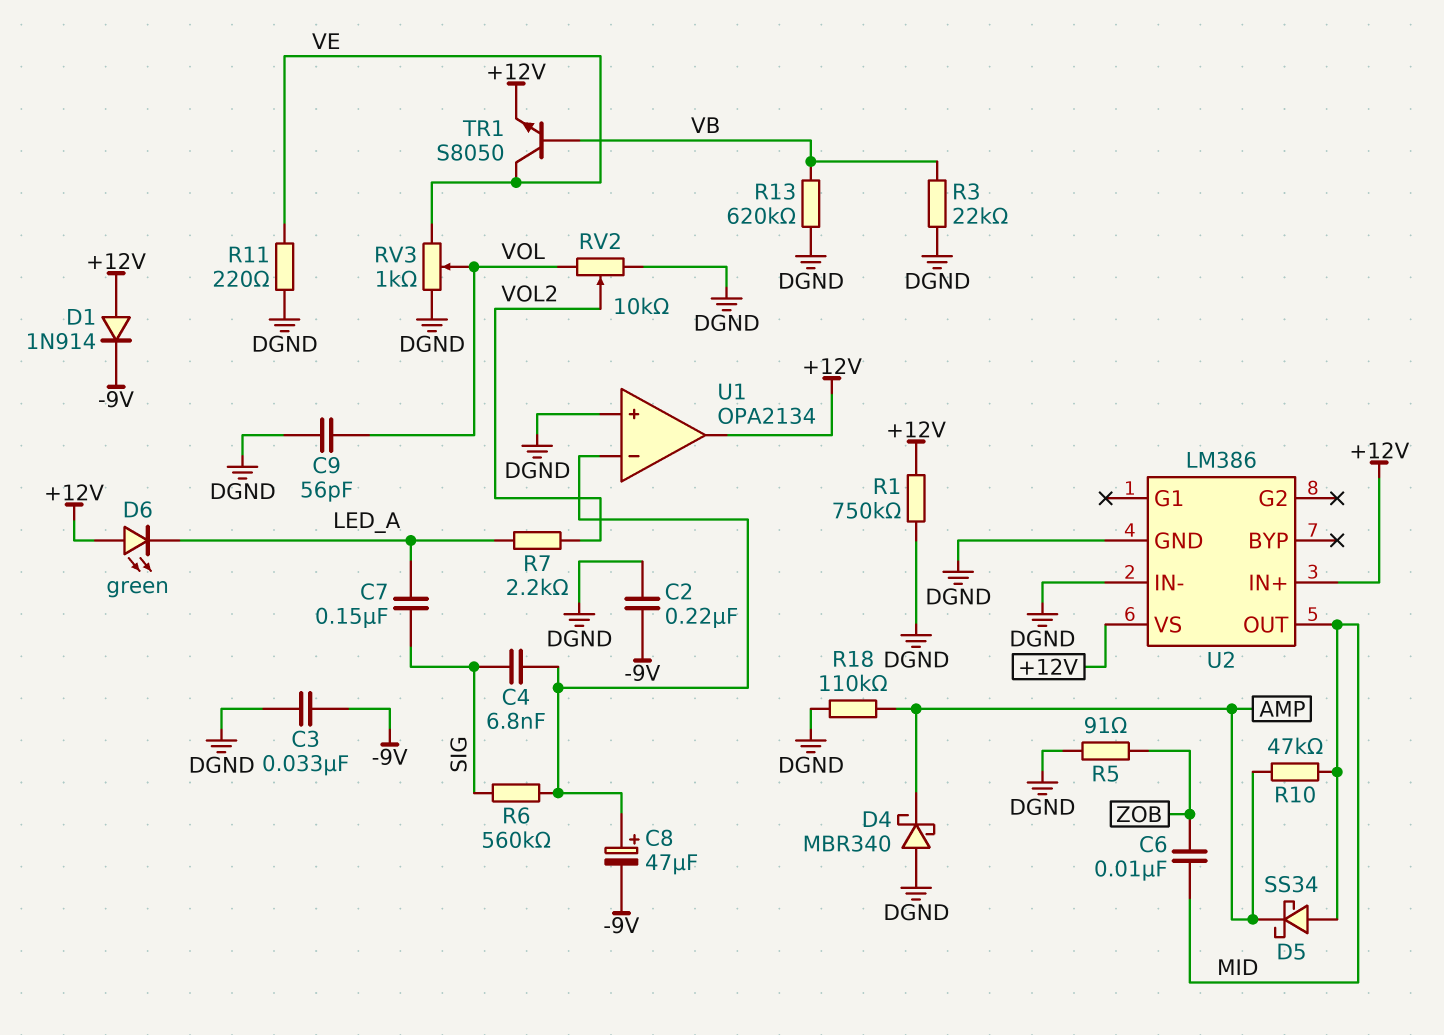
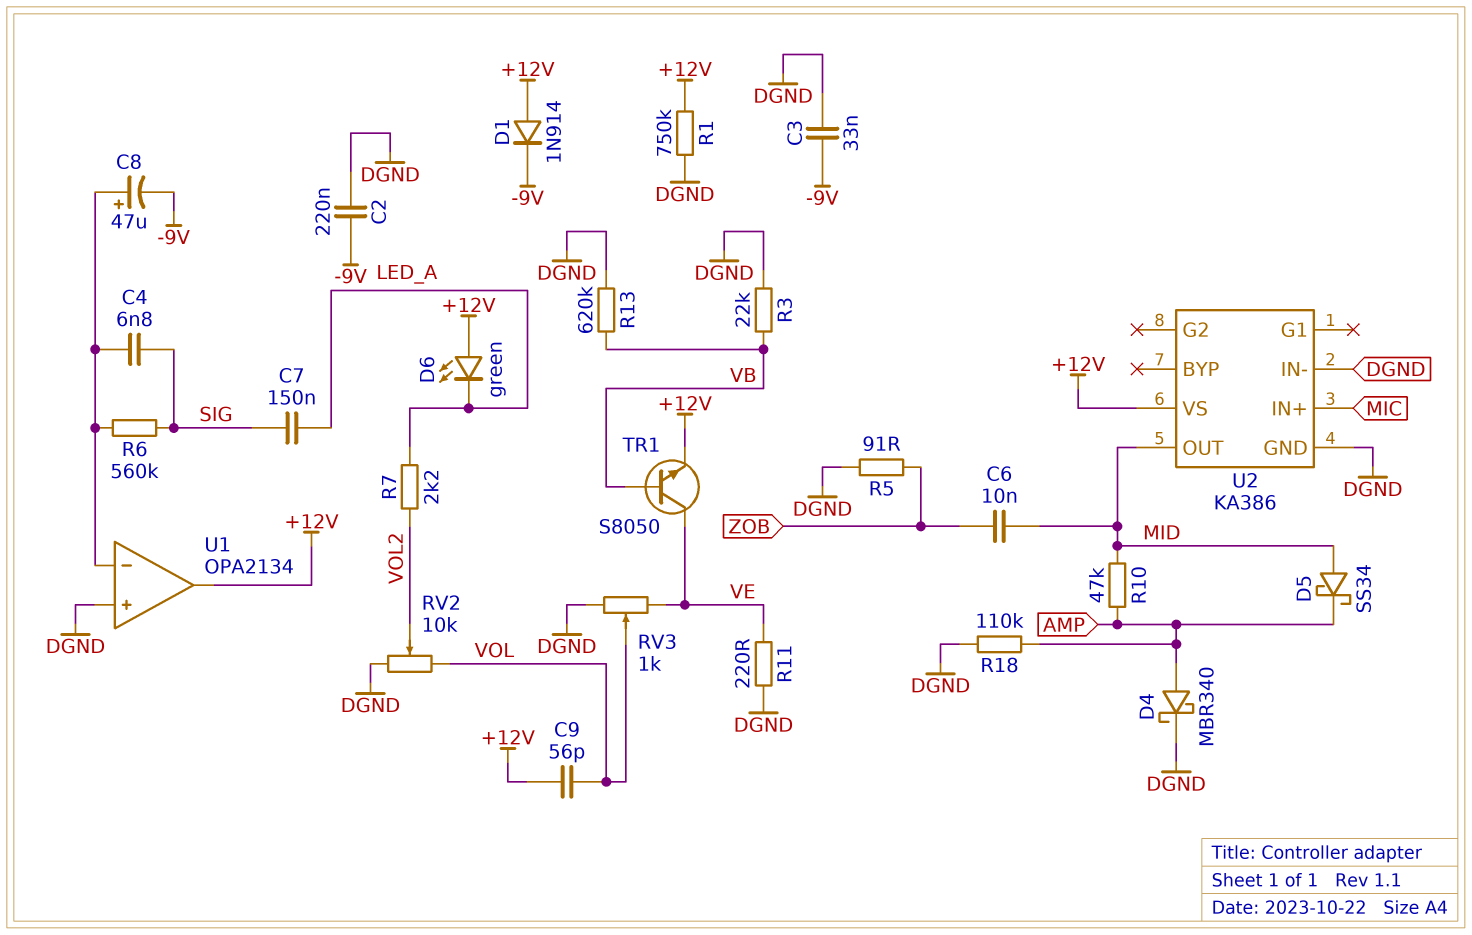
C9: 56pF (DGND, VOL) -> 56pF (+12V, VOL)
D4: schottky MBR340 (A DGND, K AMP) -> schottky MBR340 (A AMP, K DGND)
U2: LM386 -> KA386
U2 pin IN+: +12V -> MIC

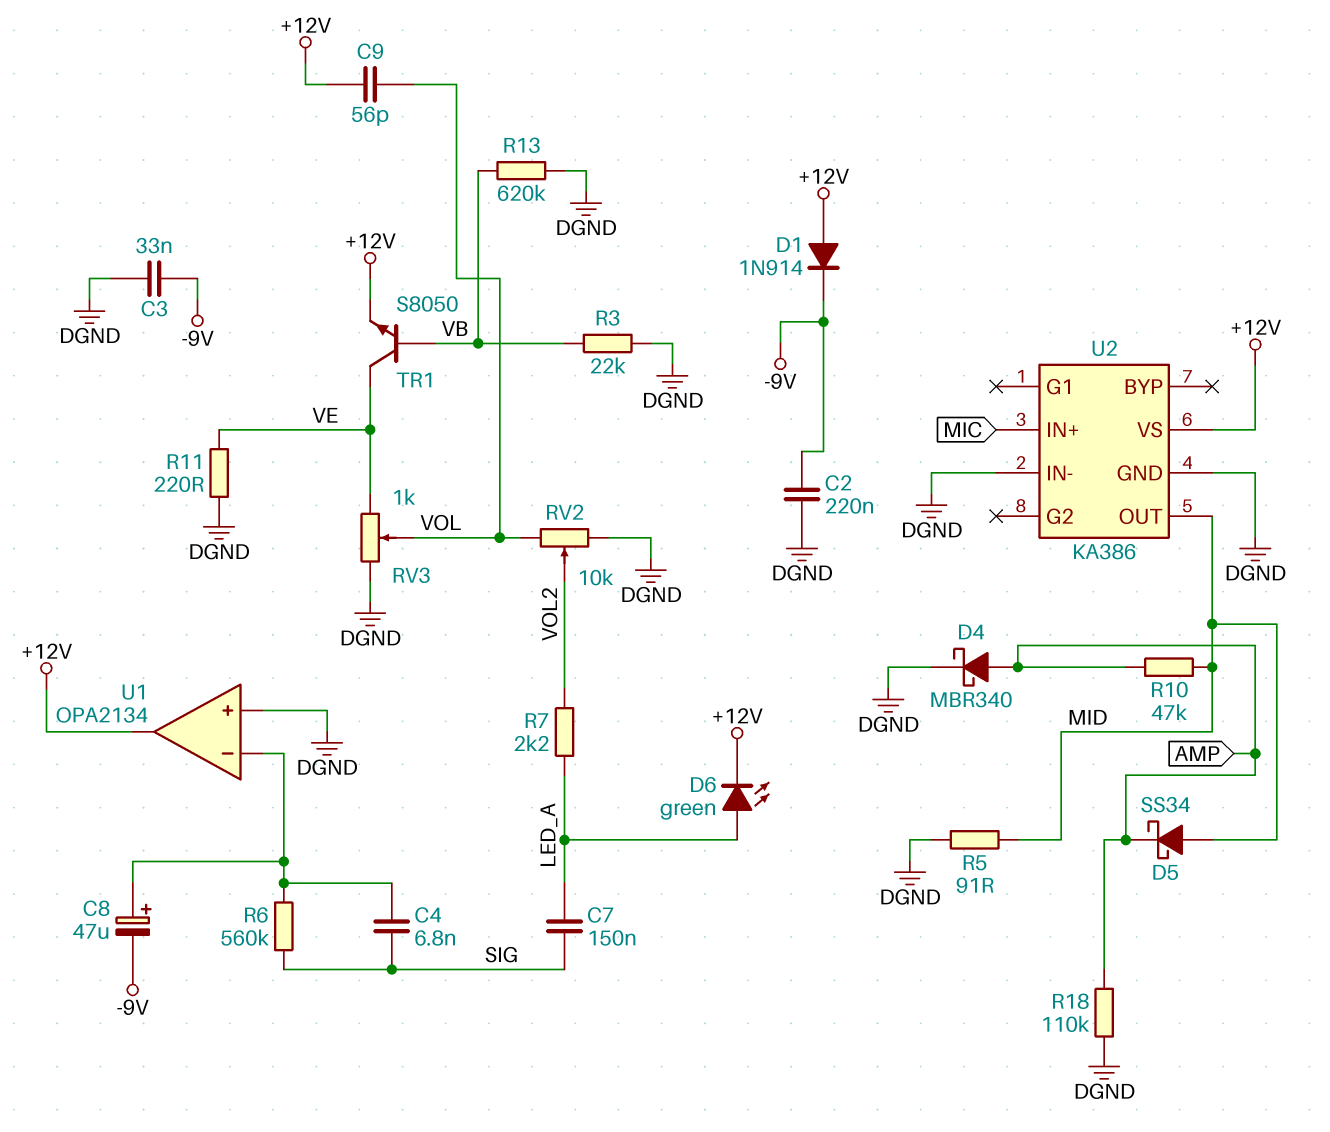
C6: 10nF (MID, ZOB) -> none
D6: LED green (A +12V, K LED_A) -> LED green (A LED_A, K +12V)
R1: 750k (+12V, DGND) -> none
R5: 91 (DGND, ZOB) -> 91 (DGND, MID)

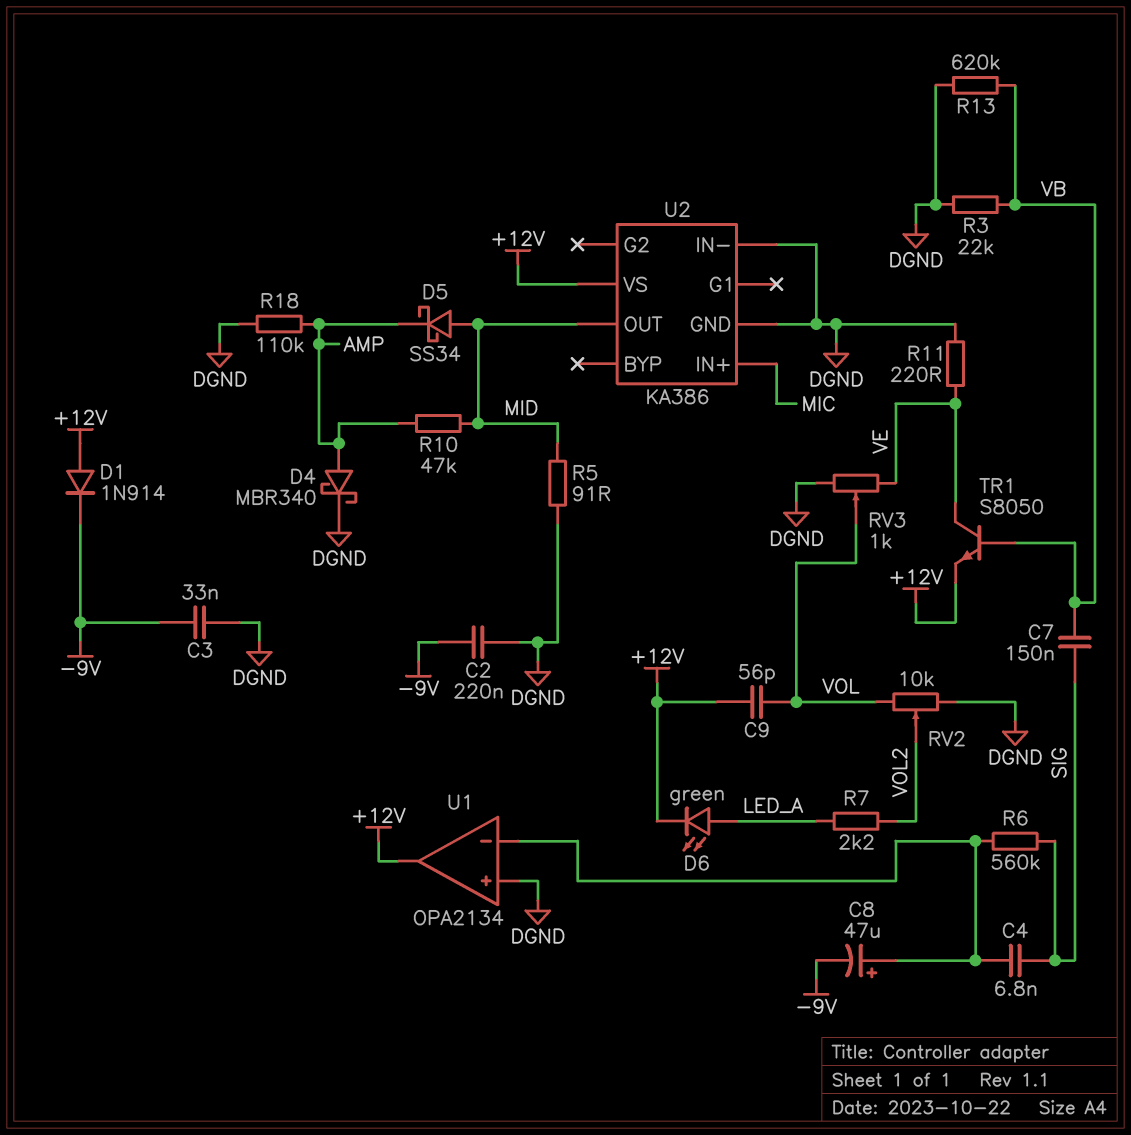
C7: 150nF (LED_A, SIG) -> 150nF (SIG, VB)

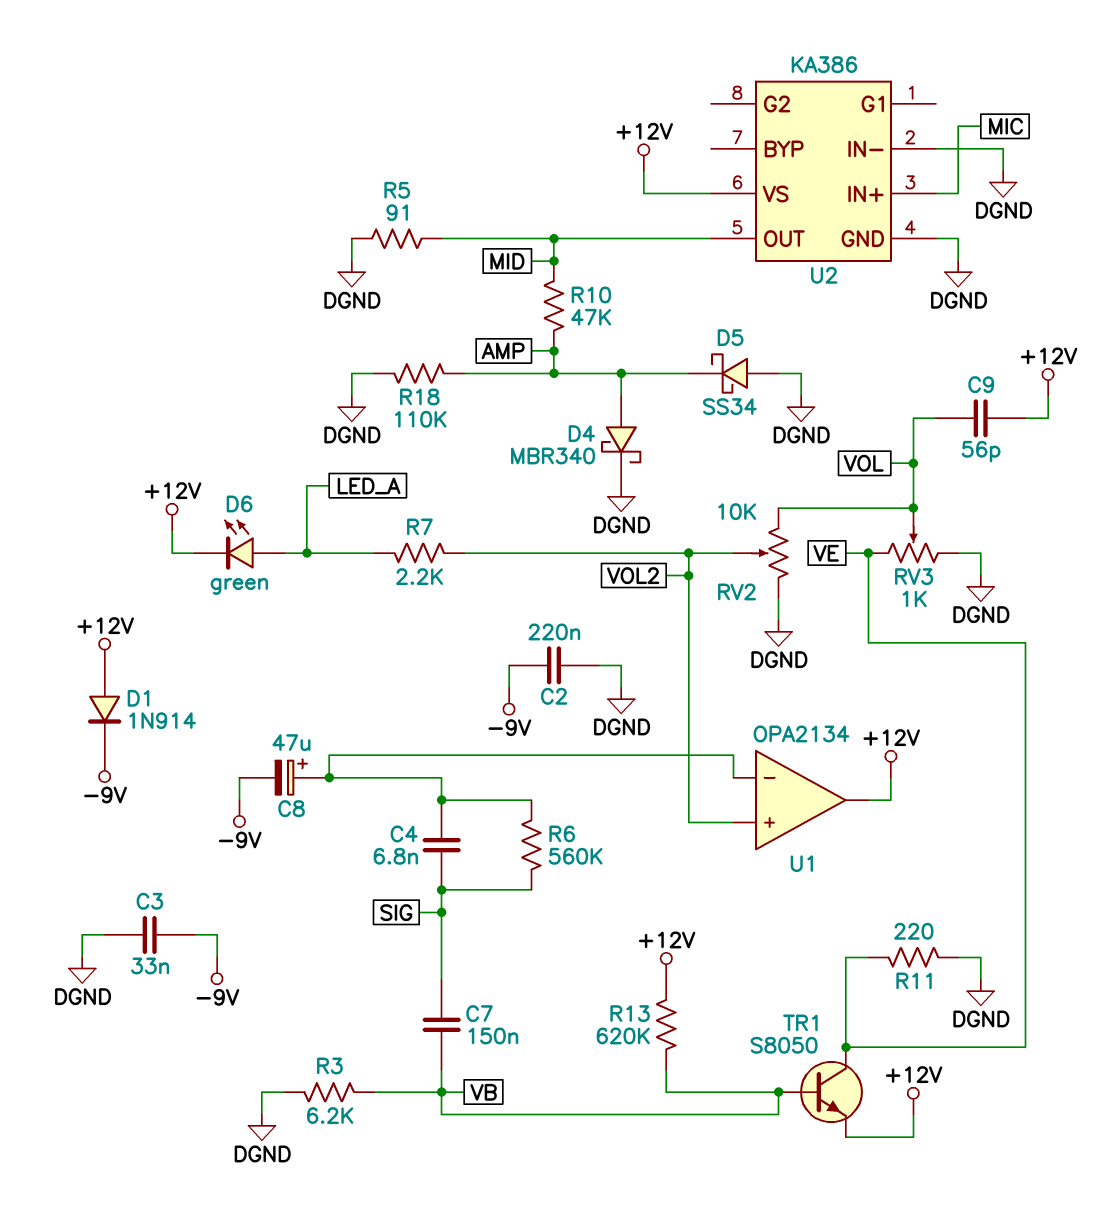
D5: schottky SS34 (A MID, K AMP) -> schottky SS34 (A DGND, K AMP)
R3: 22k (DGND, VB) -> 6.2k (DGND, VB)
R13: 620k (DGND, VB) -> 620k (+12V, VB)
U1 pin in+: DGND -> VOL2

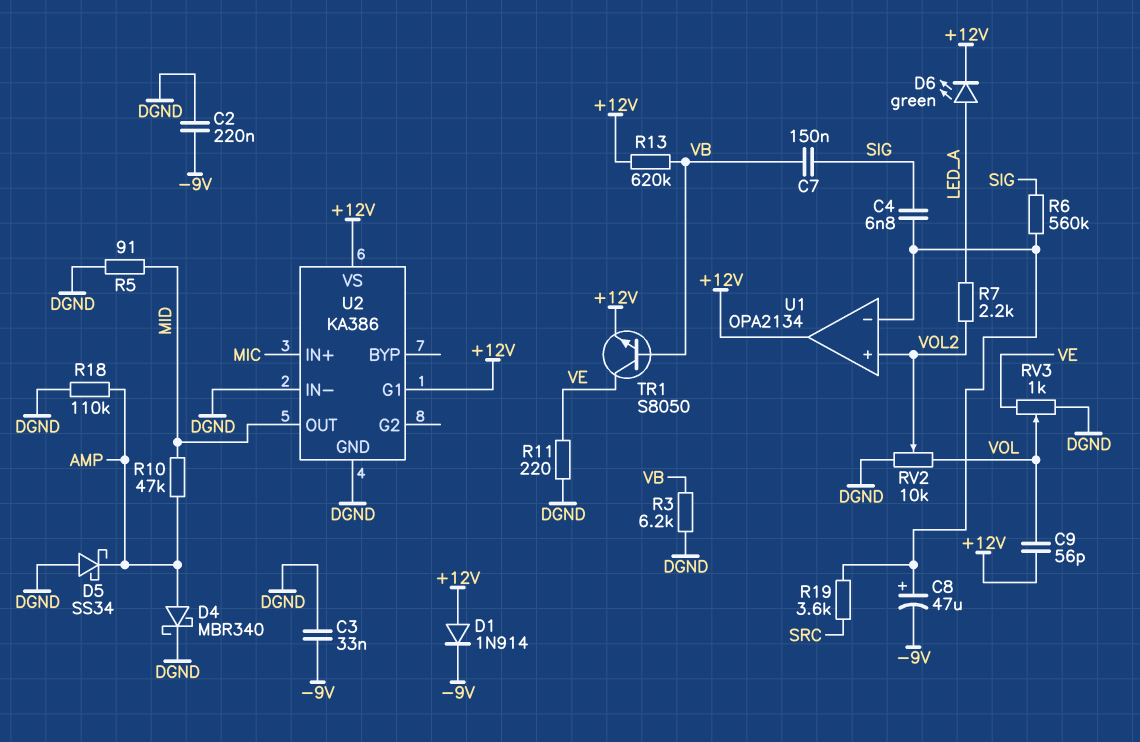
R19: none -> 3.6k (SRC, U1/in-)
U2 pin G1: none -> +12V

